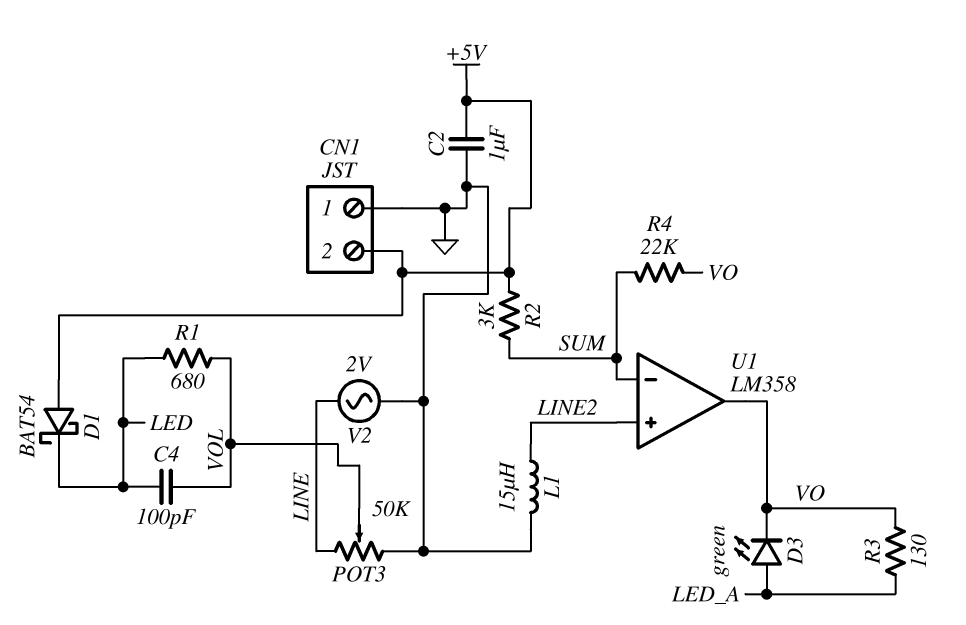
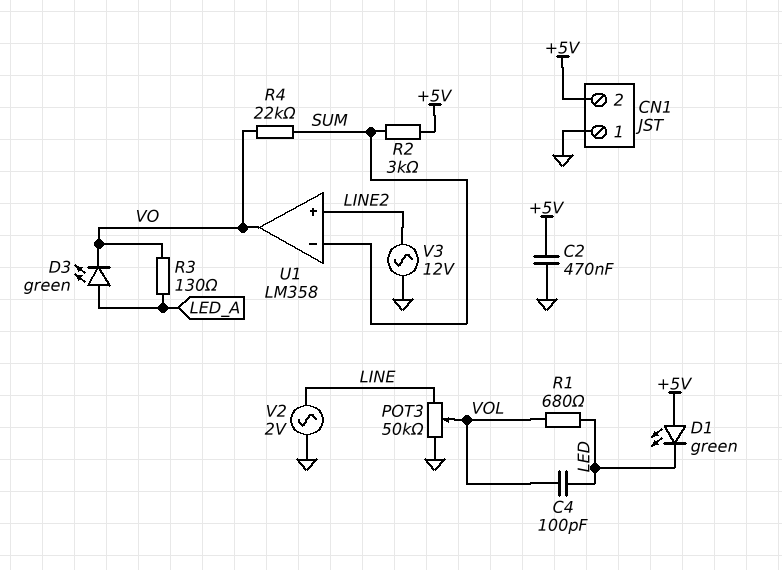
C2: 1uF (+5V, GND) -> 470nF (+5V, GND)
D1: schottky BAT54 (A +5V, K LED) -> LED green (A +5V, K LED)
L1: 15uH (GND, LINE2) -> none
V3: none -> AC 12V (GND, LINE2)

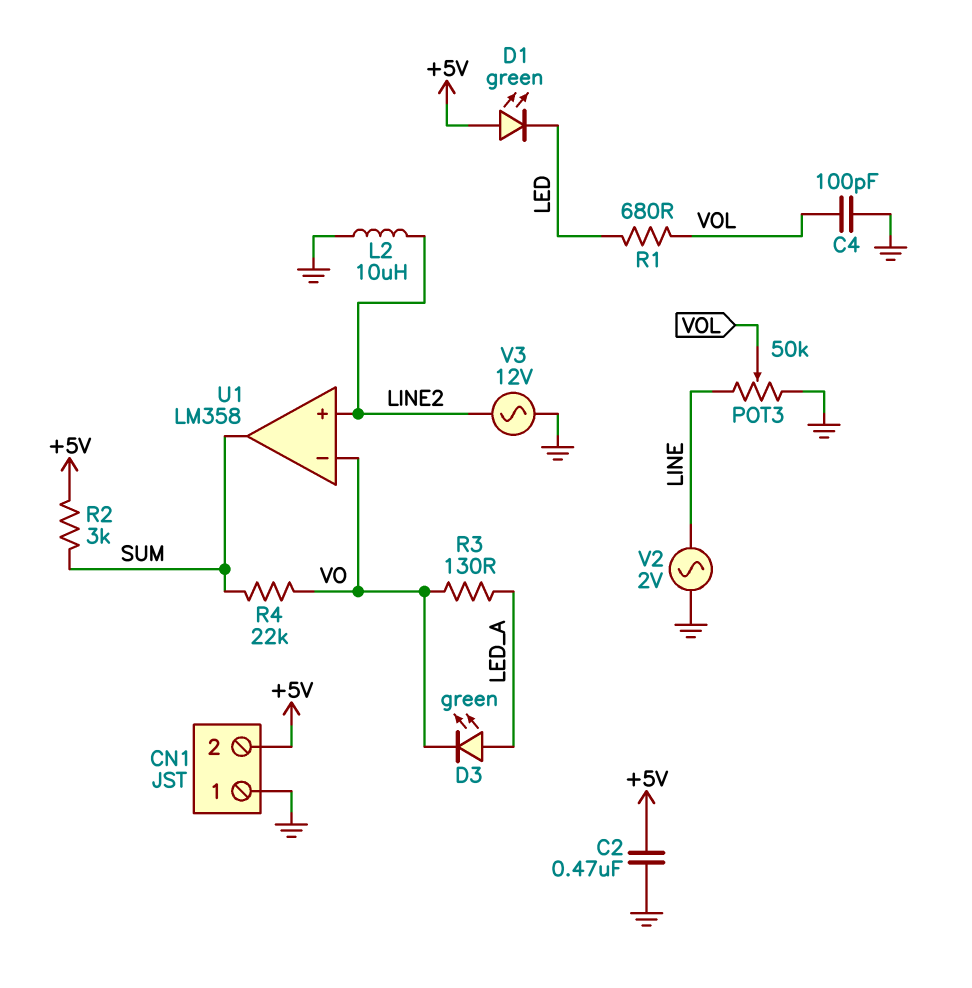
C4: 100pF (LED, VOL) -> 100pF (GND, VOL)
L2: none -> 10uH (GND, LINE2)
U1 pin in-: SUM -> VO
U1 pin out: VO -> SUM

